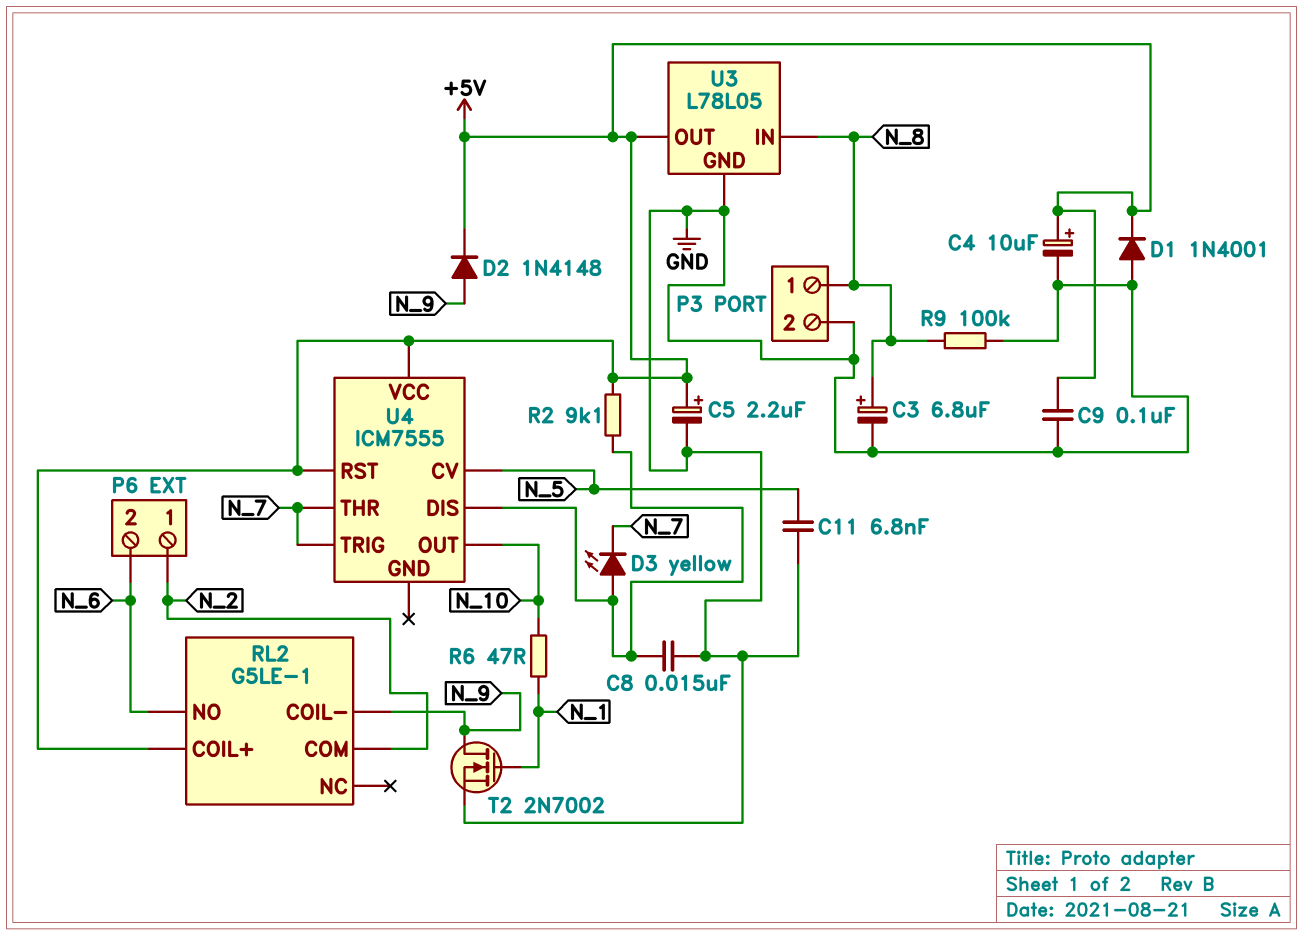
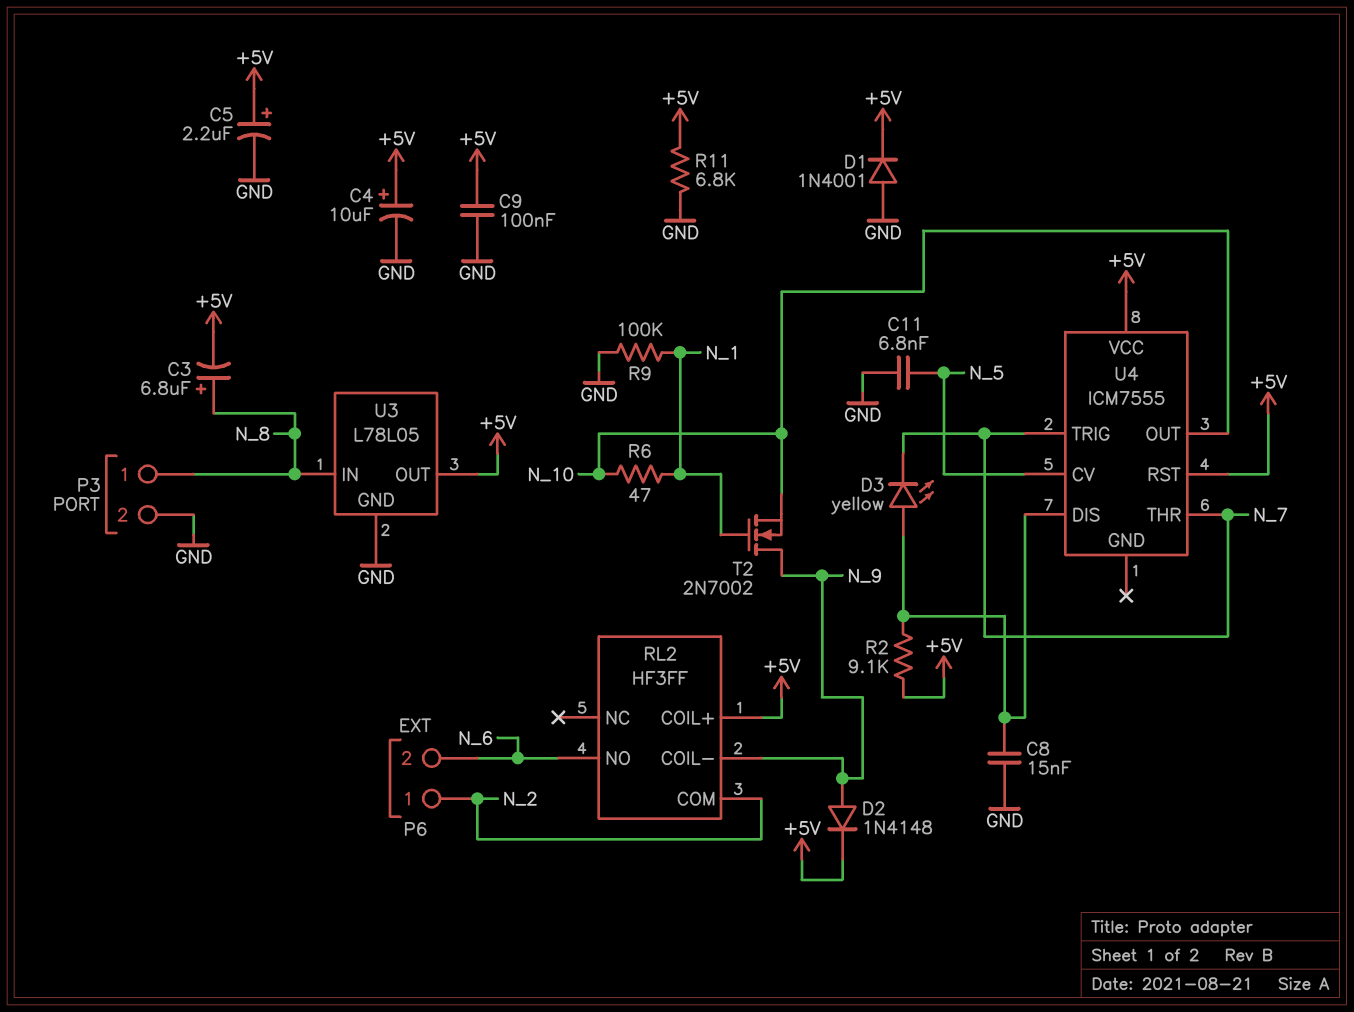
C3: 6.8uF (plus N_8, minus GND) -> 6.8uF (plus N_8, minus +5V)
R9: 100k (GND, N_8) -> 100k (GND, N_1)
R11: none -> 6.8k (+5V, GND)
RL2: G5LE-1 -> HF3FF
T2: NMOS 2N7002 (G N_1, D N_9, S GND) -> NMOS 2N7002 (G N_1, D N_9, S N_10)

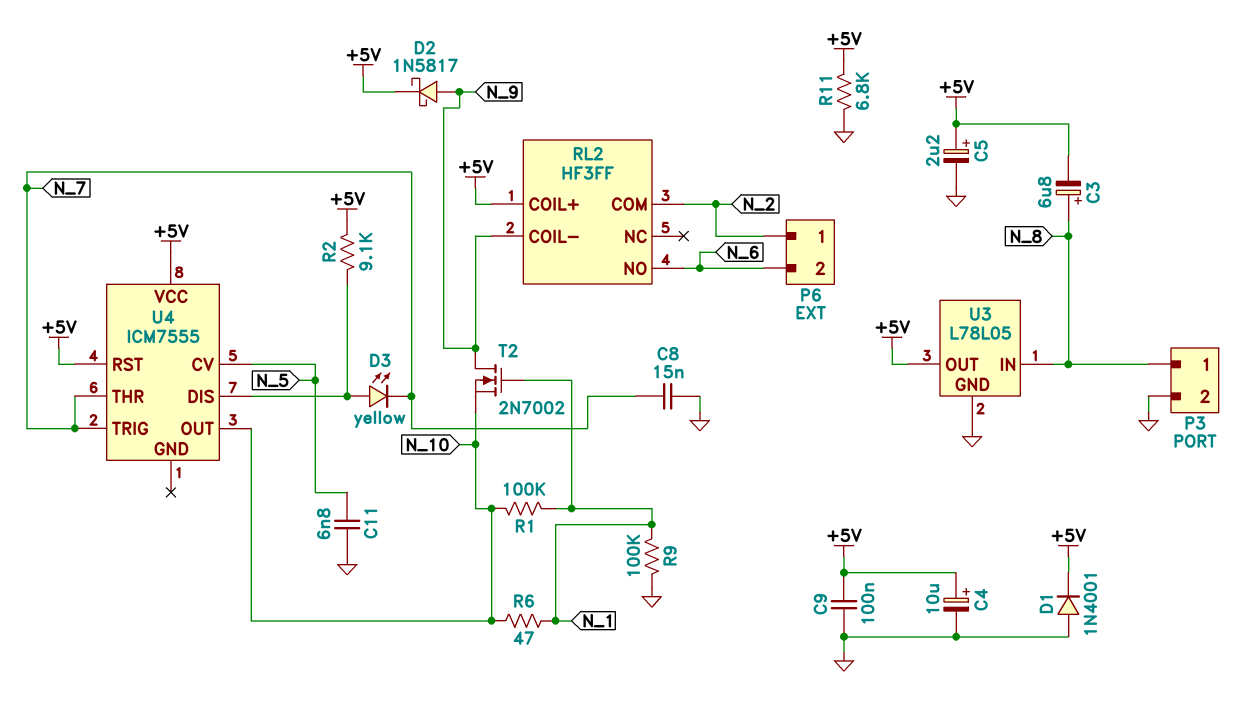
C8: 15nF (GND, U4/DIS) -> 15nF (GND, N_7)
D2: diode 1N4148 (A N_9, K +5V) -> schottky 1N5817 (A N_9, K +5V)
R1: none -> 100k (N_1, N_10)

